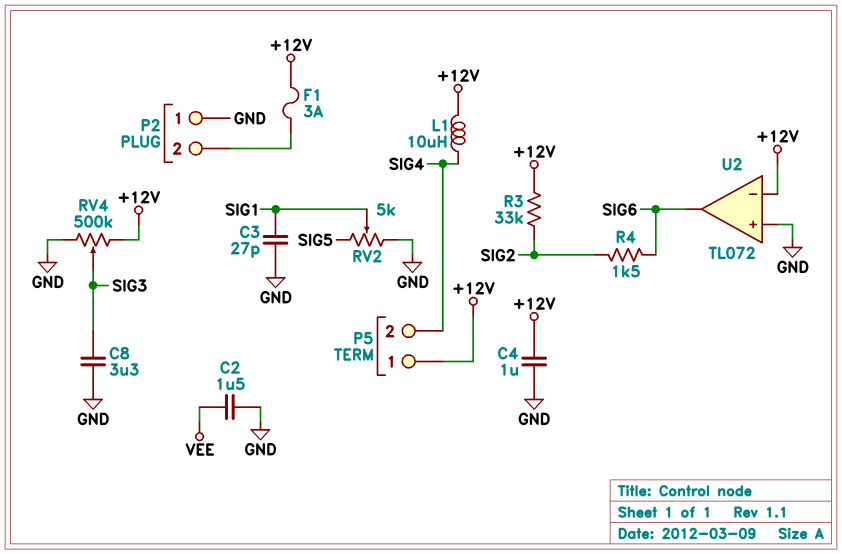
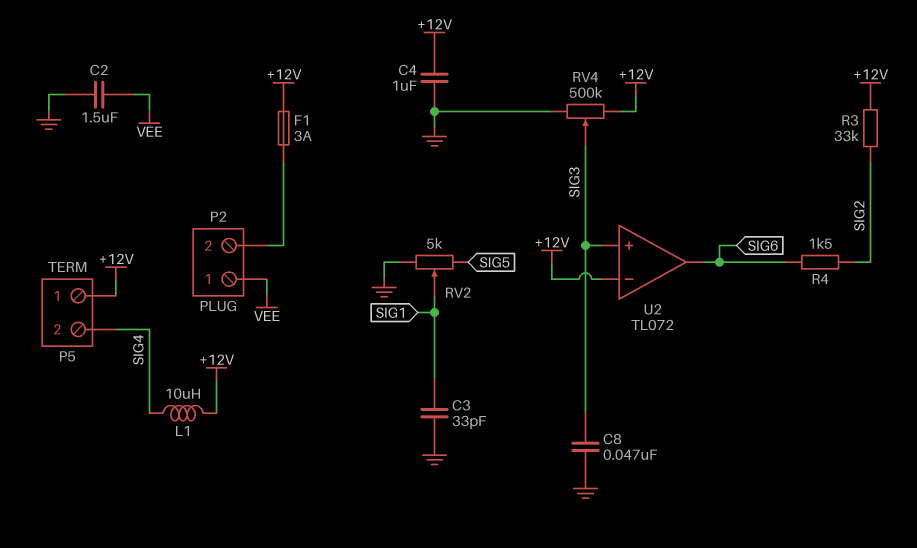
C3: 27pF (GND, SIG1) -> 33pF (GND, SIG1)
C8: 3.3uF (GND, SIG3) -> 47nF (GND, SIG3)
P2 pin 1: GND -> VEE
U2 pin in+: GND -> SIG3

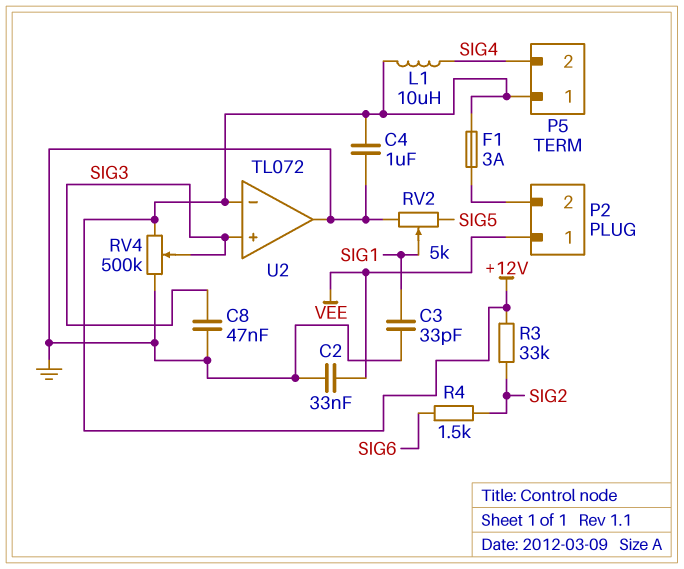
C2: 1.5uF (GND, VEE) -> 33nF (GND, VEE)
U2 pin out: SIG6 -> GND

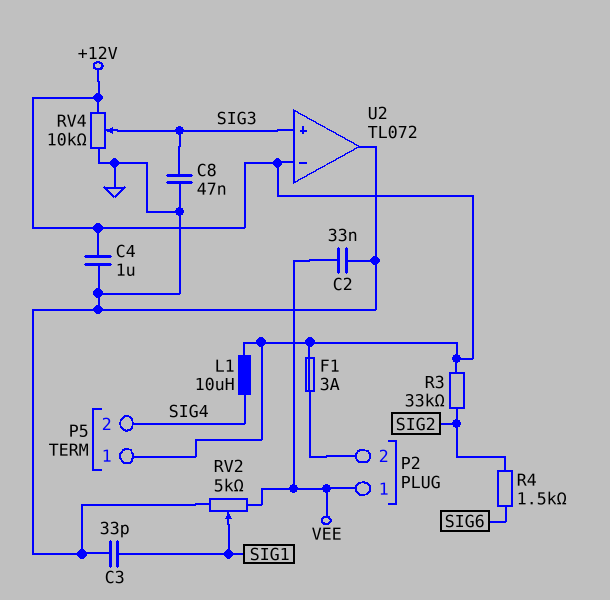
RV2: 5k (GND, SIG5, wiper SIG1) -> 5k (GND, VEE, wiper SIG1)
RV4: 500k (+12V, GND, wiper SIG3) -> 10k (+12V, GND, wiper SIG3)

